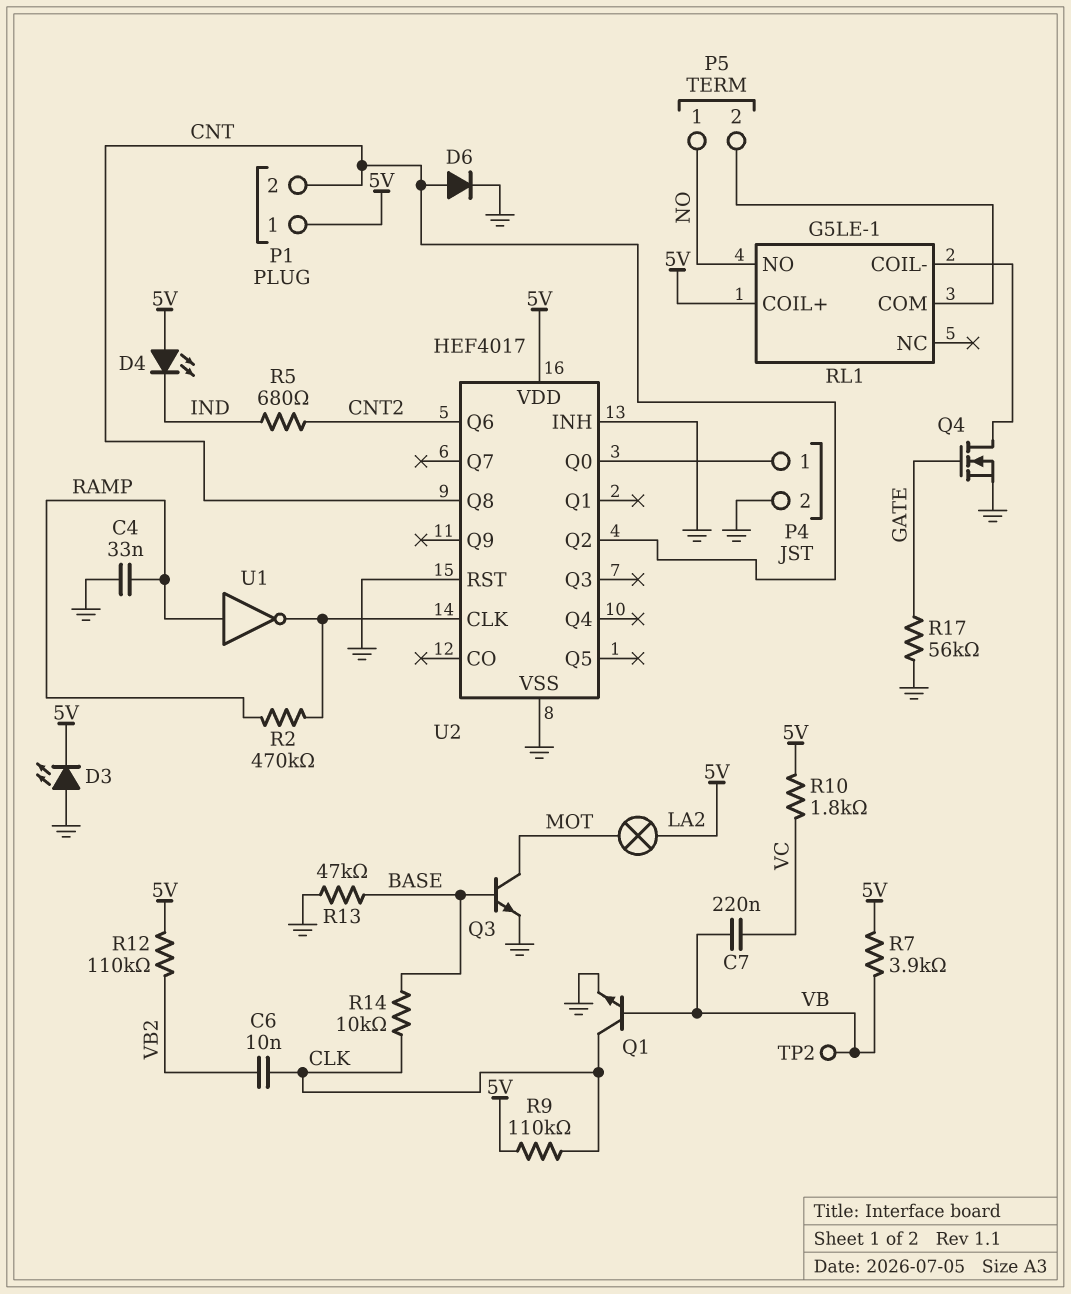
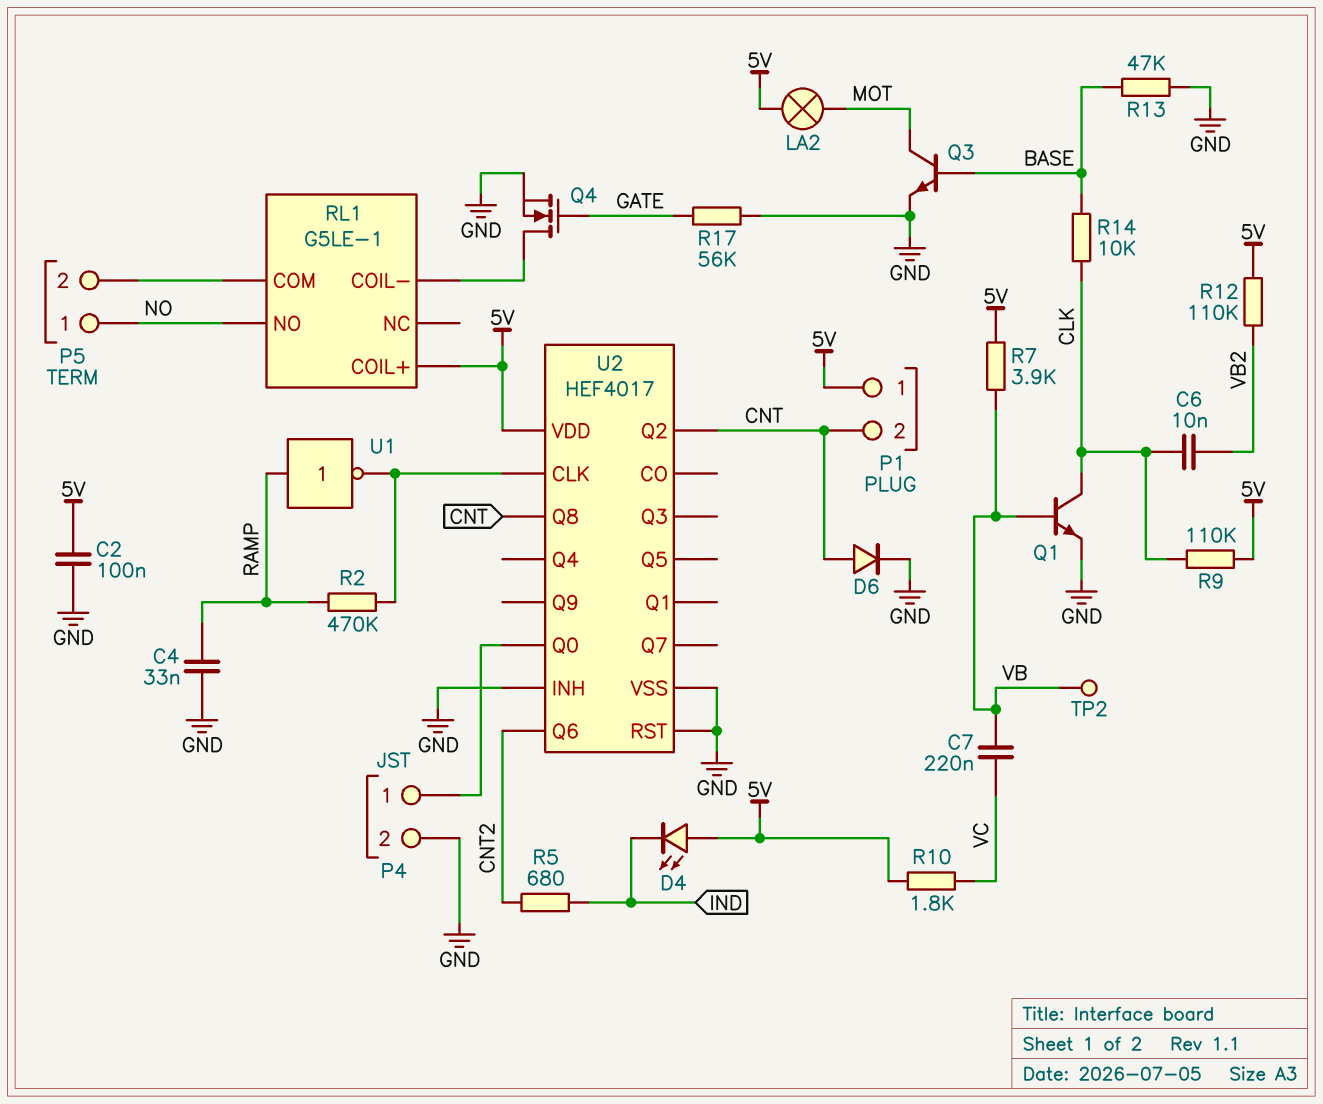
C2: none -> 100nF (5V, GND)
D3: LED (A GND, K 5V) -> none

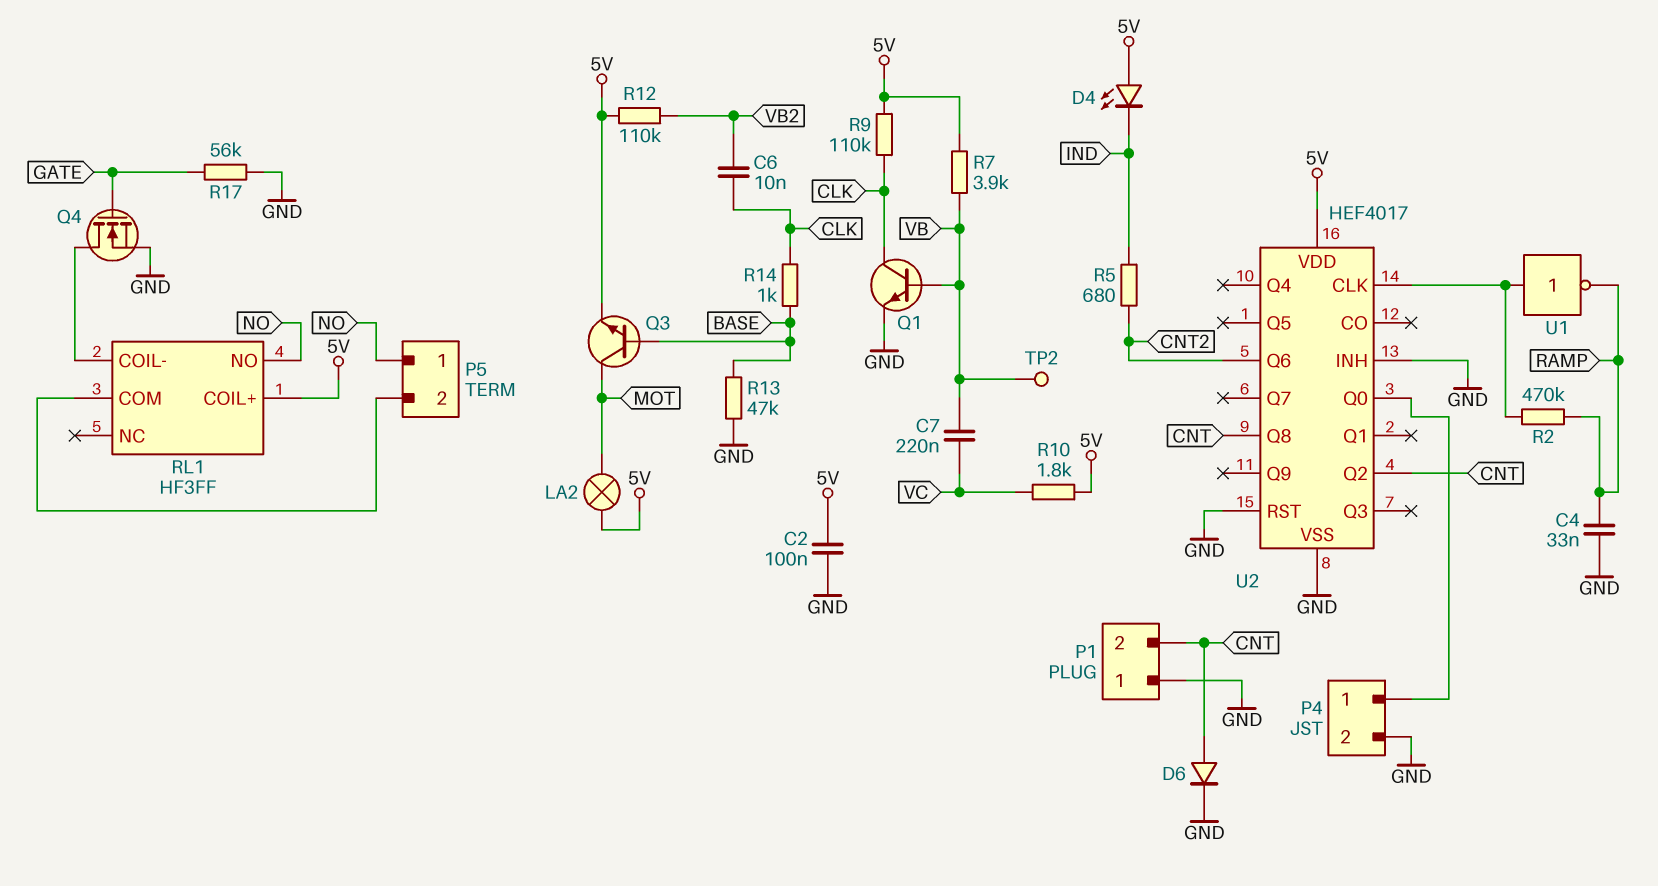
P1 pin 1: 5V -> GND
Q3: NPN (B BASE, C MOT, E GND) -> NPN (B BASE, C MOT, E 5V)
R14: 10k (BASE, CLK) -> 1k (BASE, CLK)
RL1: G5LE-1 -> HF3FF
U1: NOT (in RAMP, out U2/CLK) -> NOT (in U2/CLK, out RAMP)

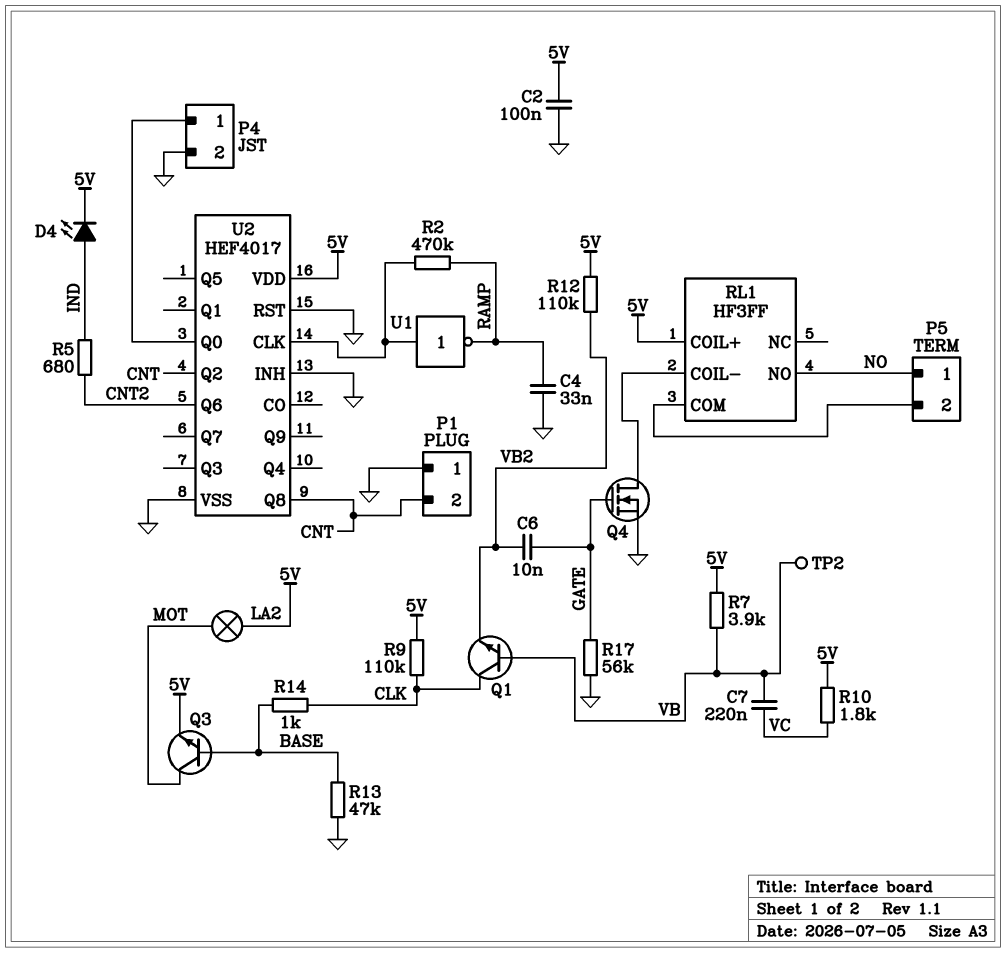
C6: 10nF (CLK, VB2) -> 10nF (GATE, VB2)
D4: LED (A 5V, K IND) -> LED (A IND, K 5V)
D6: diode (A CNT, K GND) -> none
Q1: NPN (B VB, C CLK, E GND) -> NPN (B VB, C CLK, E VB2)

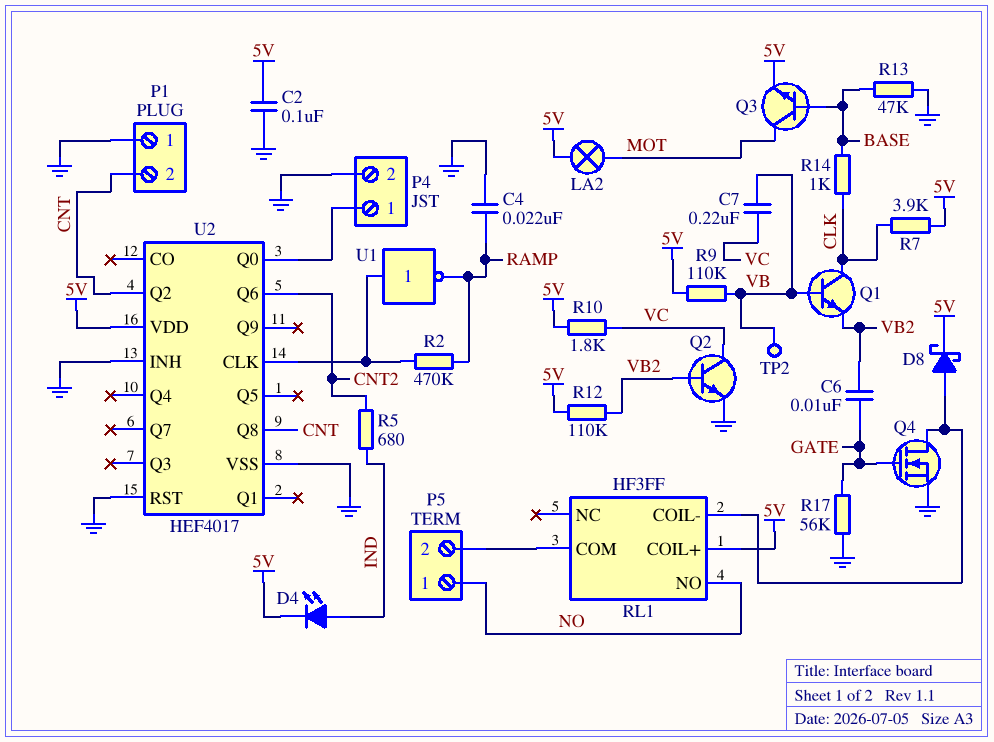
C4: 33nF (GND, RAMP) -> 22nF (GND, RAMP)
D8: none -> schottky (A RL1/COIL-, K 5V)
Q2: none -> NPN (B VB2, C VC, E GND)
R7: 3.9k (5V, VB) -> 3.9k (5V, CLK)
R9: 110k (5V, CLK) -> 110k (5V, VB)

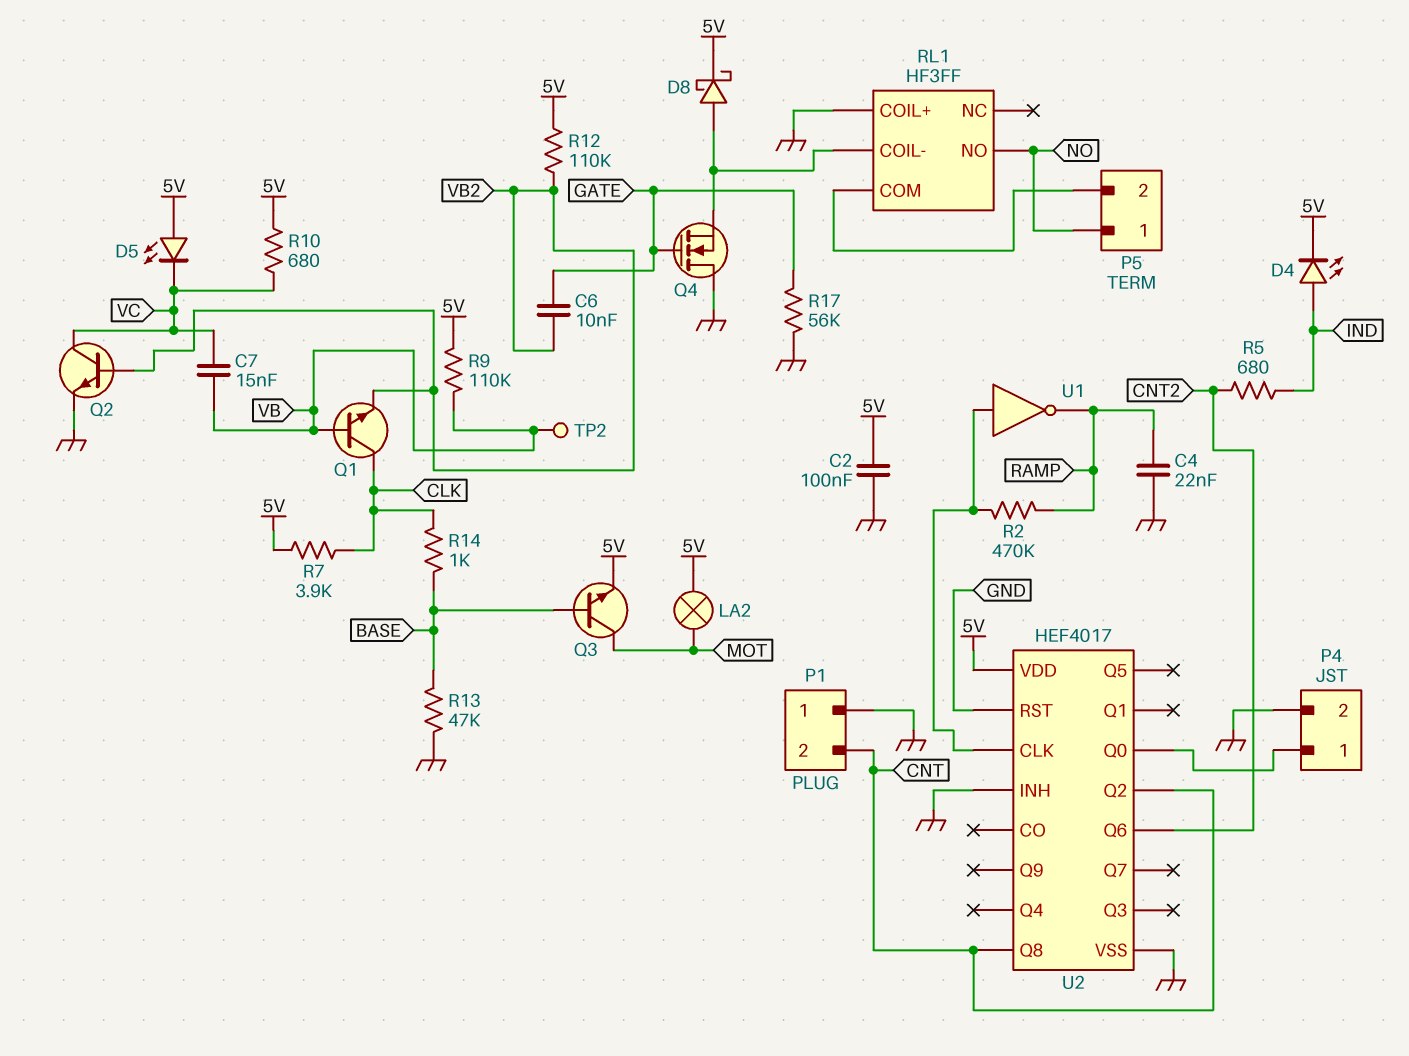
C7: 220nF (VB, VC) -> 15nF (VB, VC)
D5: none -> LED (A 5V, K VC)
Q4: NMOS (G GATE, D RL1/COIL-, S GND) -> NMOS (G GATE, D GND, S RL1/COIL-)
R10: 1.8k (5V, VC) -> 680 (5V, VC)
RL1 pin COIL+: 5V -> GND

